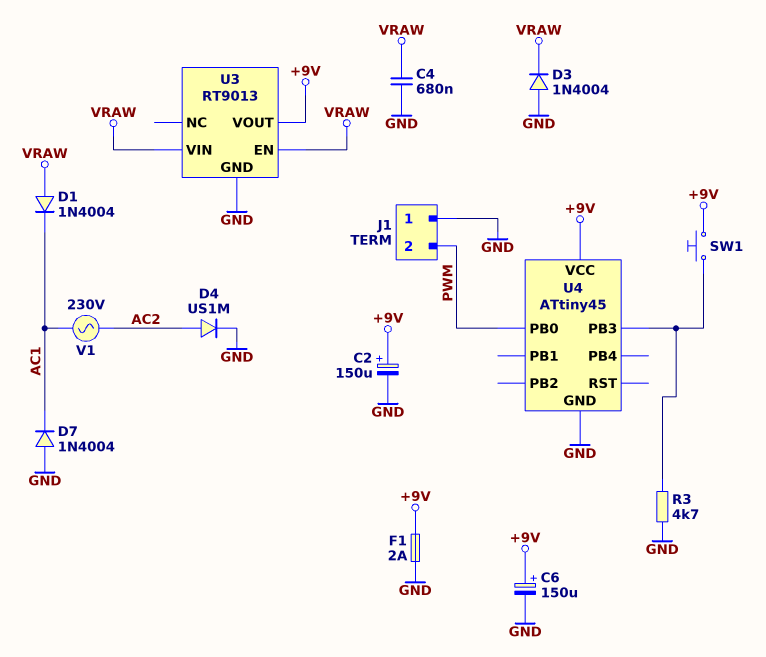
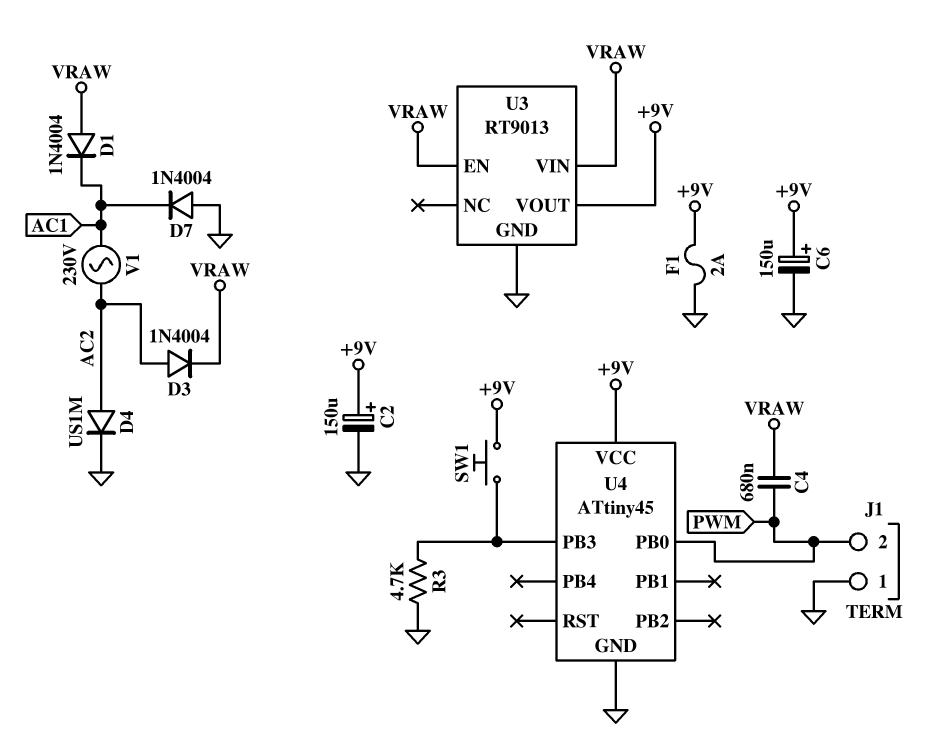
C4: 680nF (GND, VRAW) -> 680nF (PWM, VRAW)
D3: diode 1N4004 (A GND, K VRAW) -> diode 1N4004 (A AC2, K VRAW)

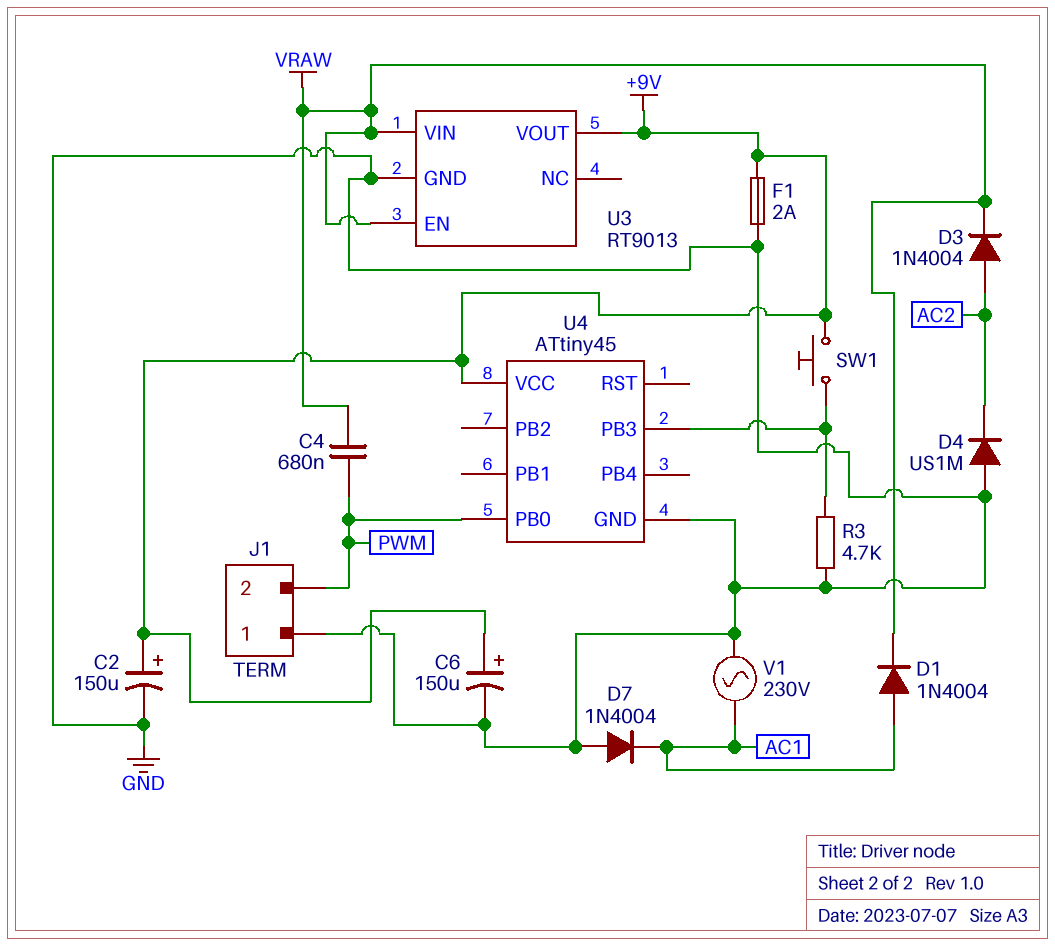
D1: diode 1N4004 (A VRAW, K AC1) -> diode 1N4004 (A AC1, K VRAW)
D4: diode US1M (A AC2, K GND) -> diode US1M (A GND, K AC2)
V1: AC 230V (AC1, AC2) -> AC 230V (AC1, GND)

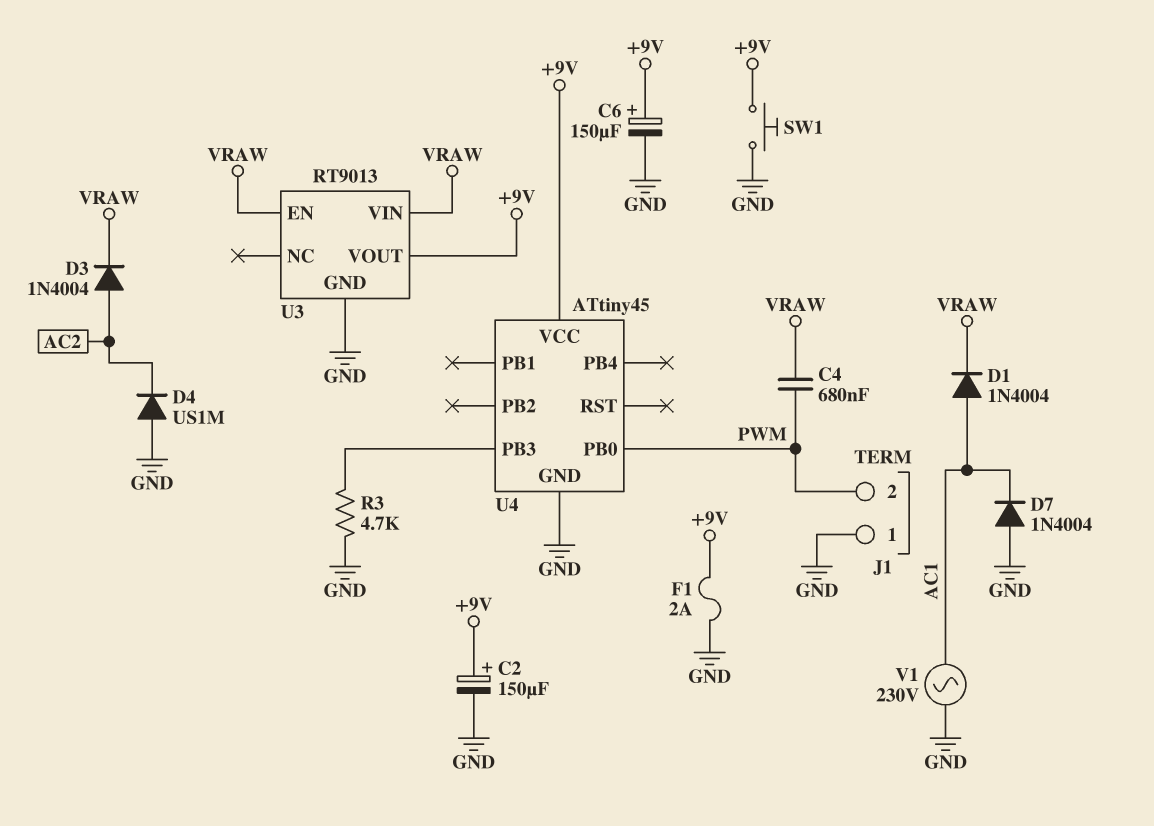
SW1: button (+9V, U4/PB3) -> button (+9V, GND)

